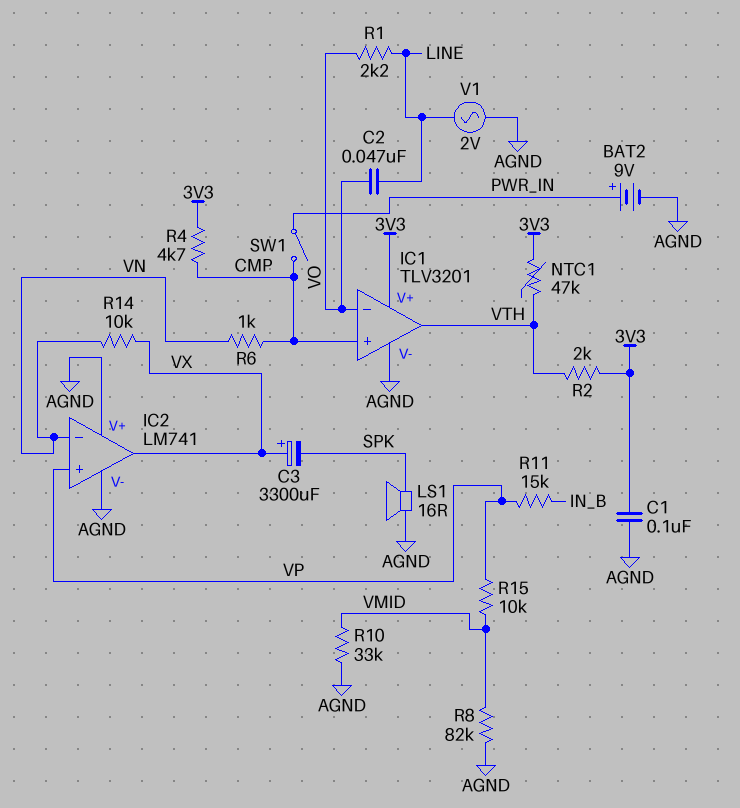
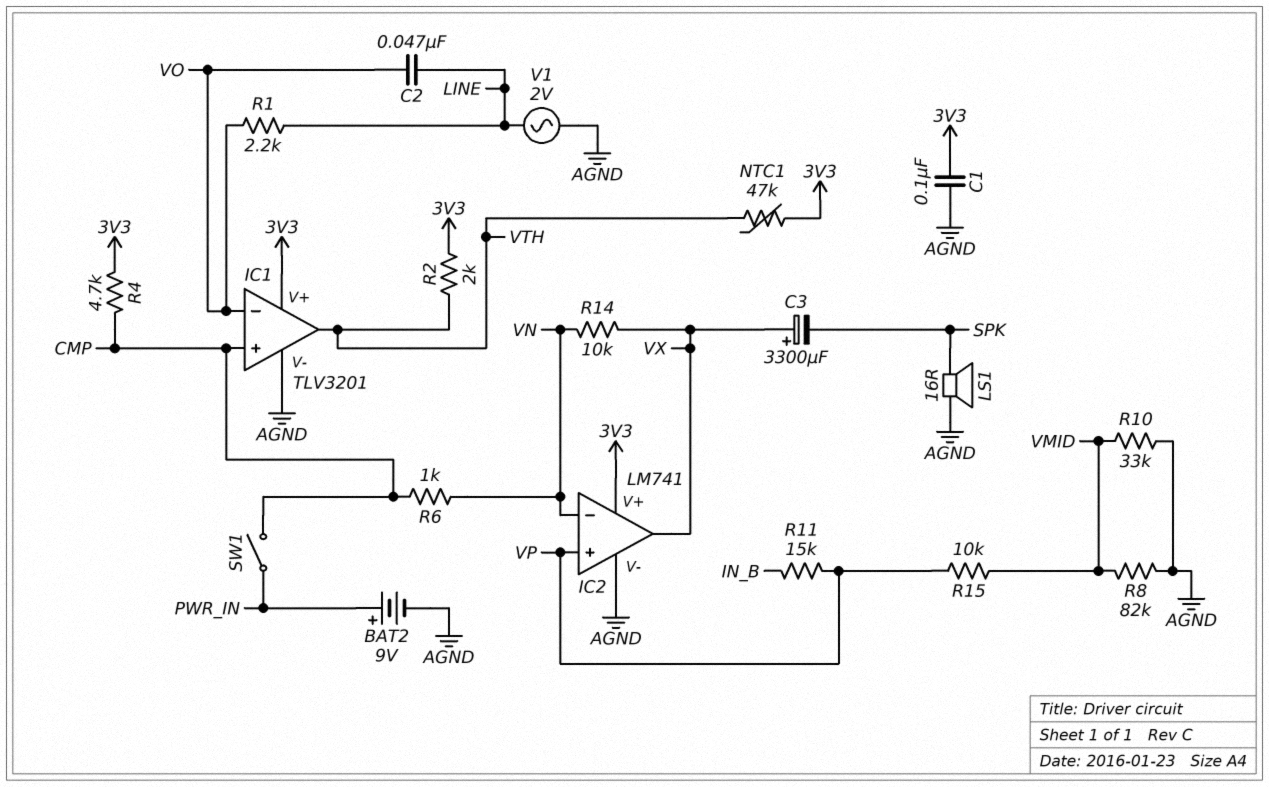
IC2 pin V+: AGND -> 3V3

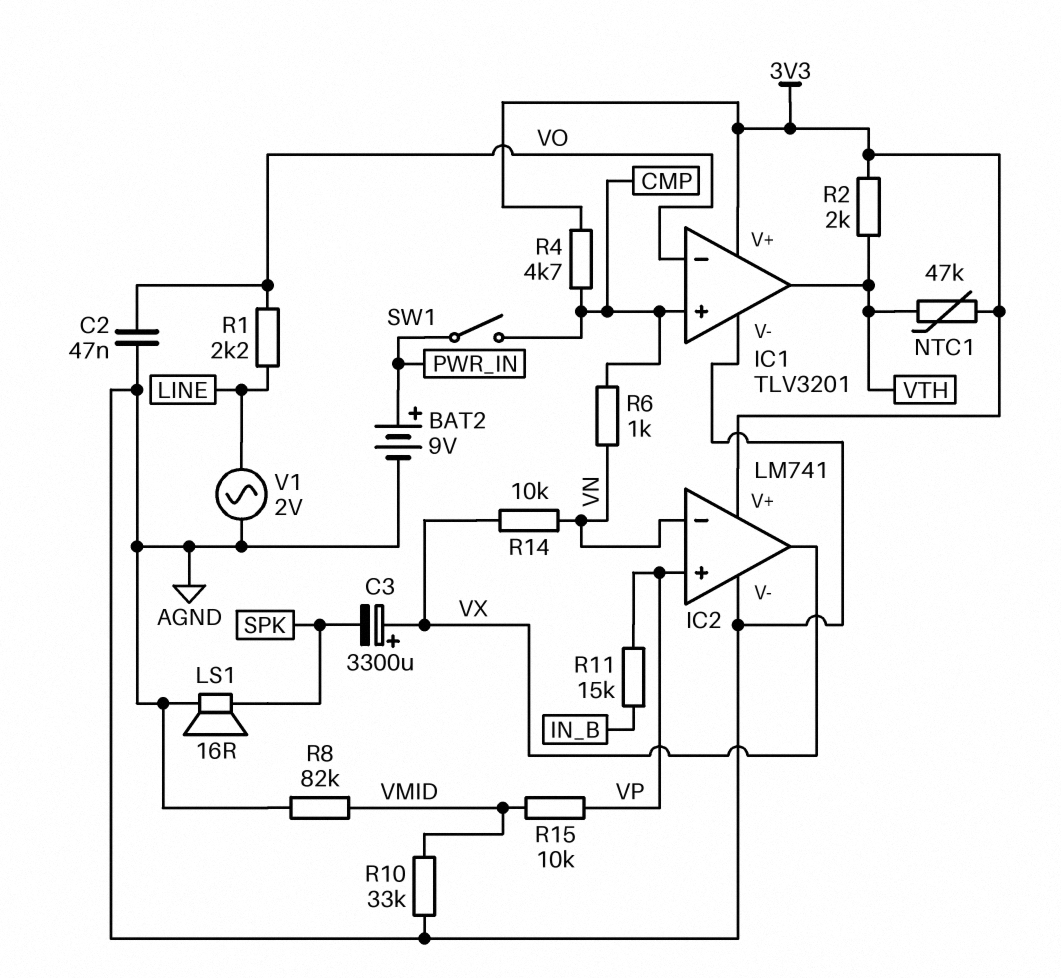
C1: 100nF (3V3, AGND) -> none
C2: 47nF (LINE, VO) -> 47nF (AGND, VO)

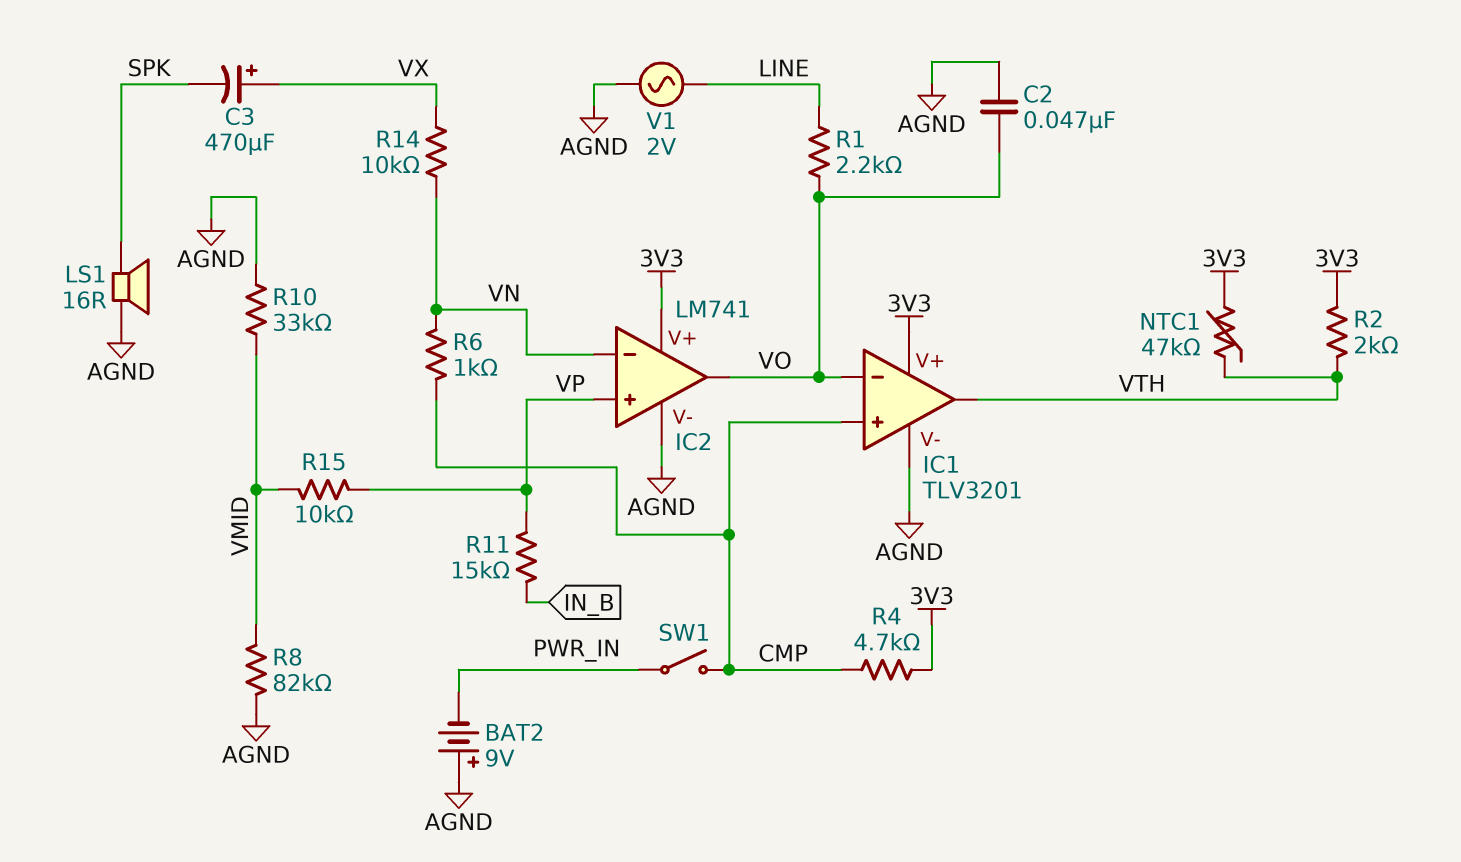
BAT2: 9V (plus PWR_IN, minus AGND) -> 9V (plus AGND, minus PWR_IN)
C3: 3300uF (plus VX, minus SPK) -> 470uF (plus VX, minus SPK)
IC2 pin out: VX -> VO

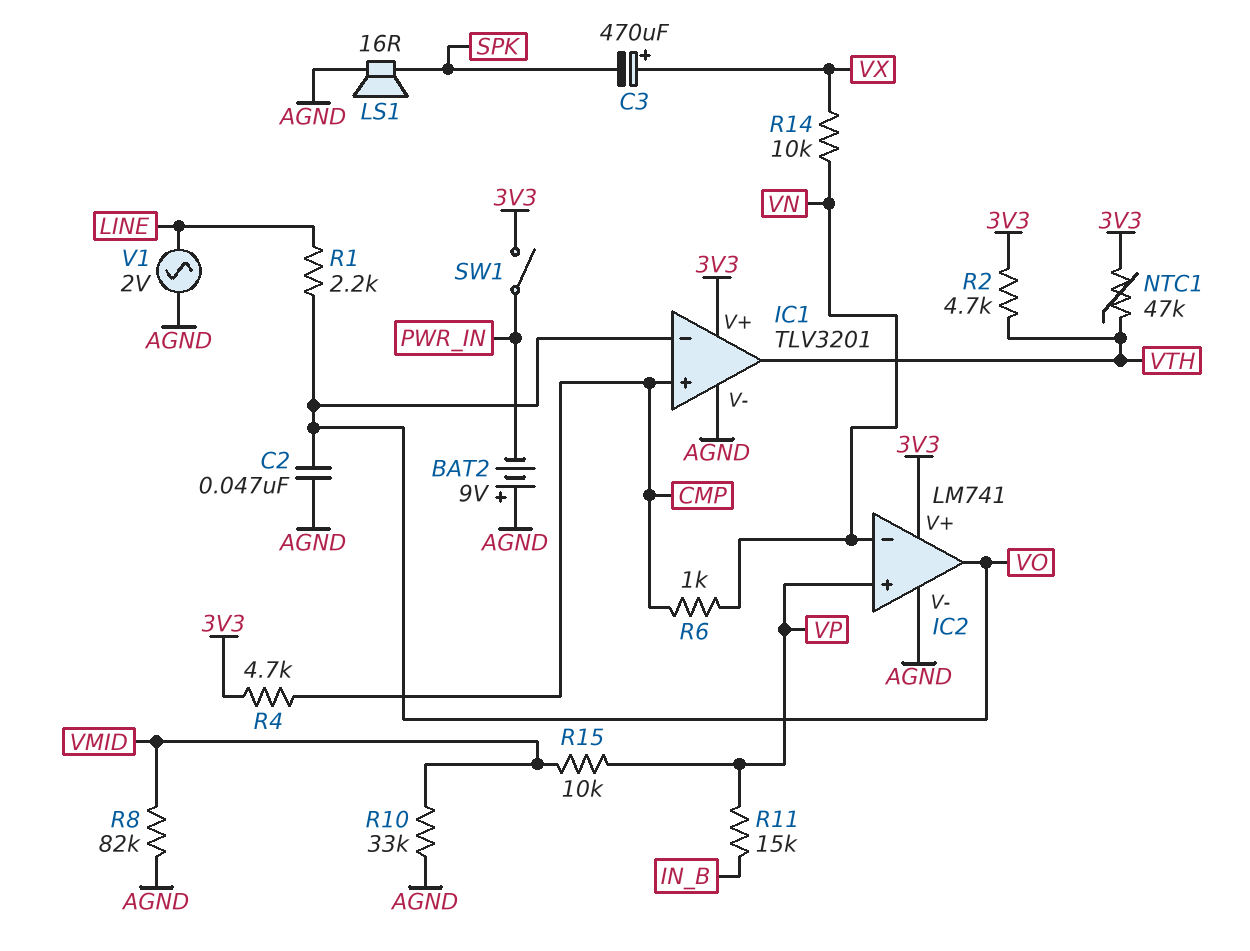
R2: 2k (3V3, VTH) -> 4.7k (3V3, VTH)
SW1: switch (CMP, PWR_IN) -> switch (3V3, PWR_IN)

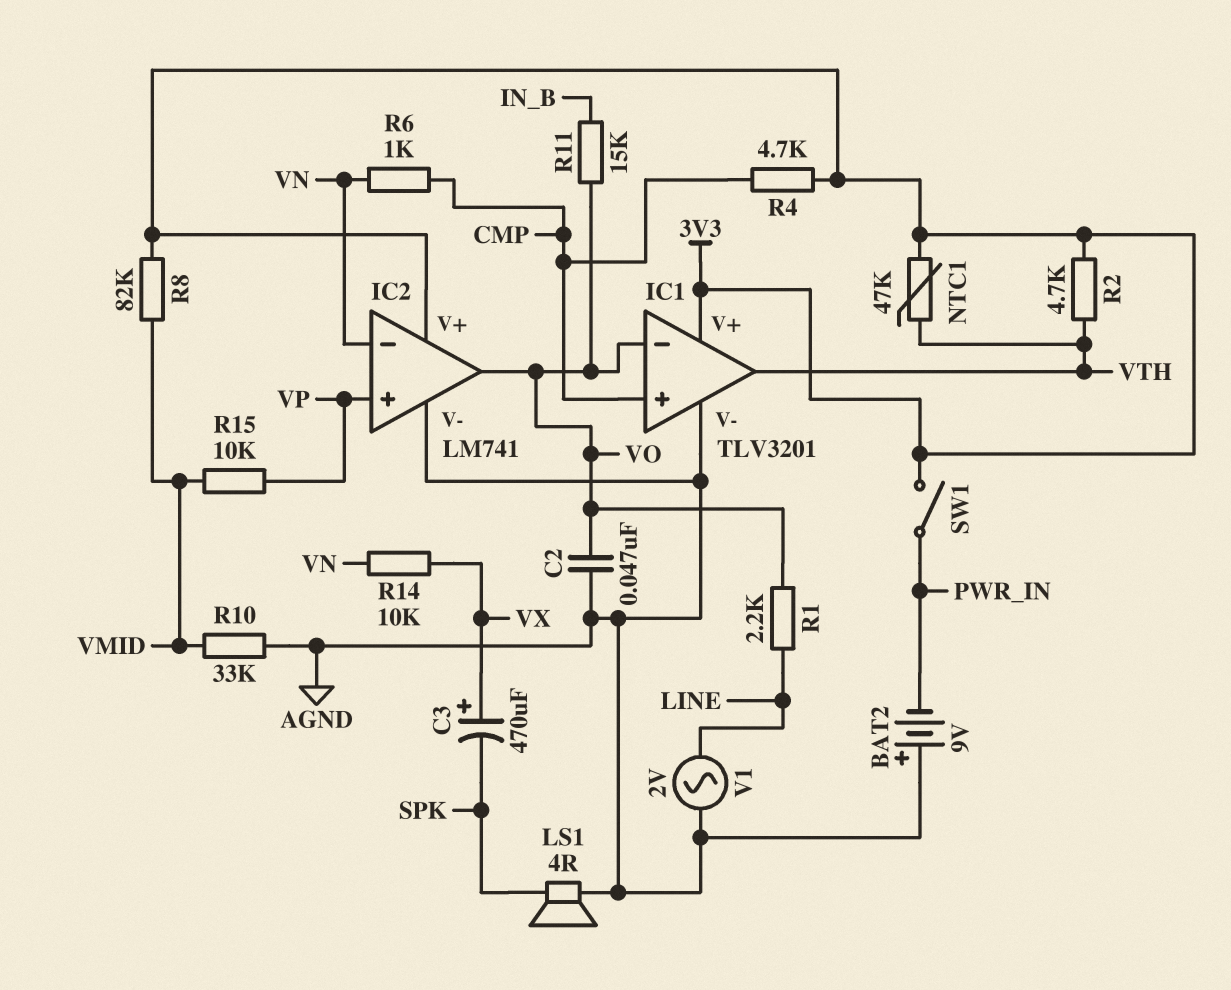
LS1: speaker 16R (AGND, SPK) -> speaker 4R (AGND, SPK)
R8: 82k (AGND, VMID) -> 82k (3V3, VMID)
R11: 15k (IN_B, VP) -> 15k (IN_B, VO)

